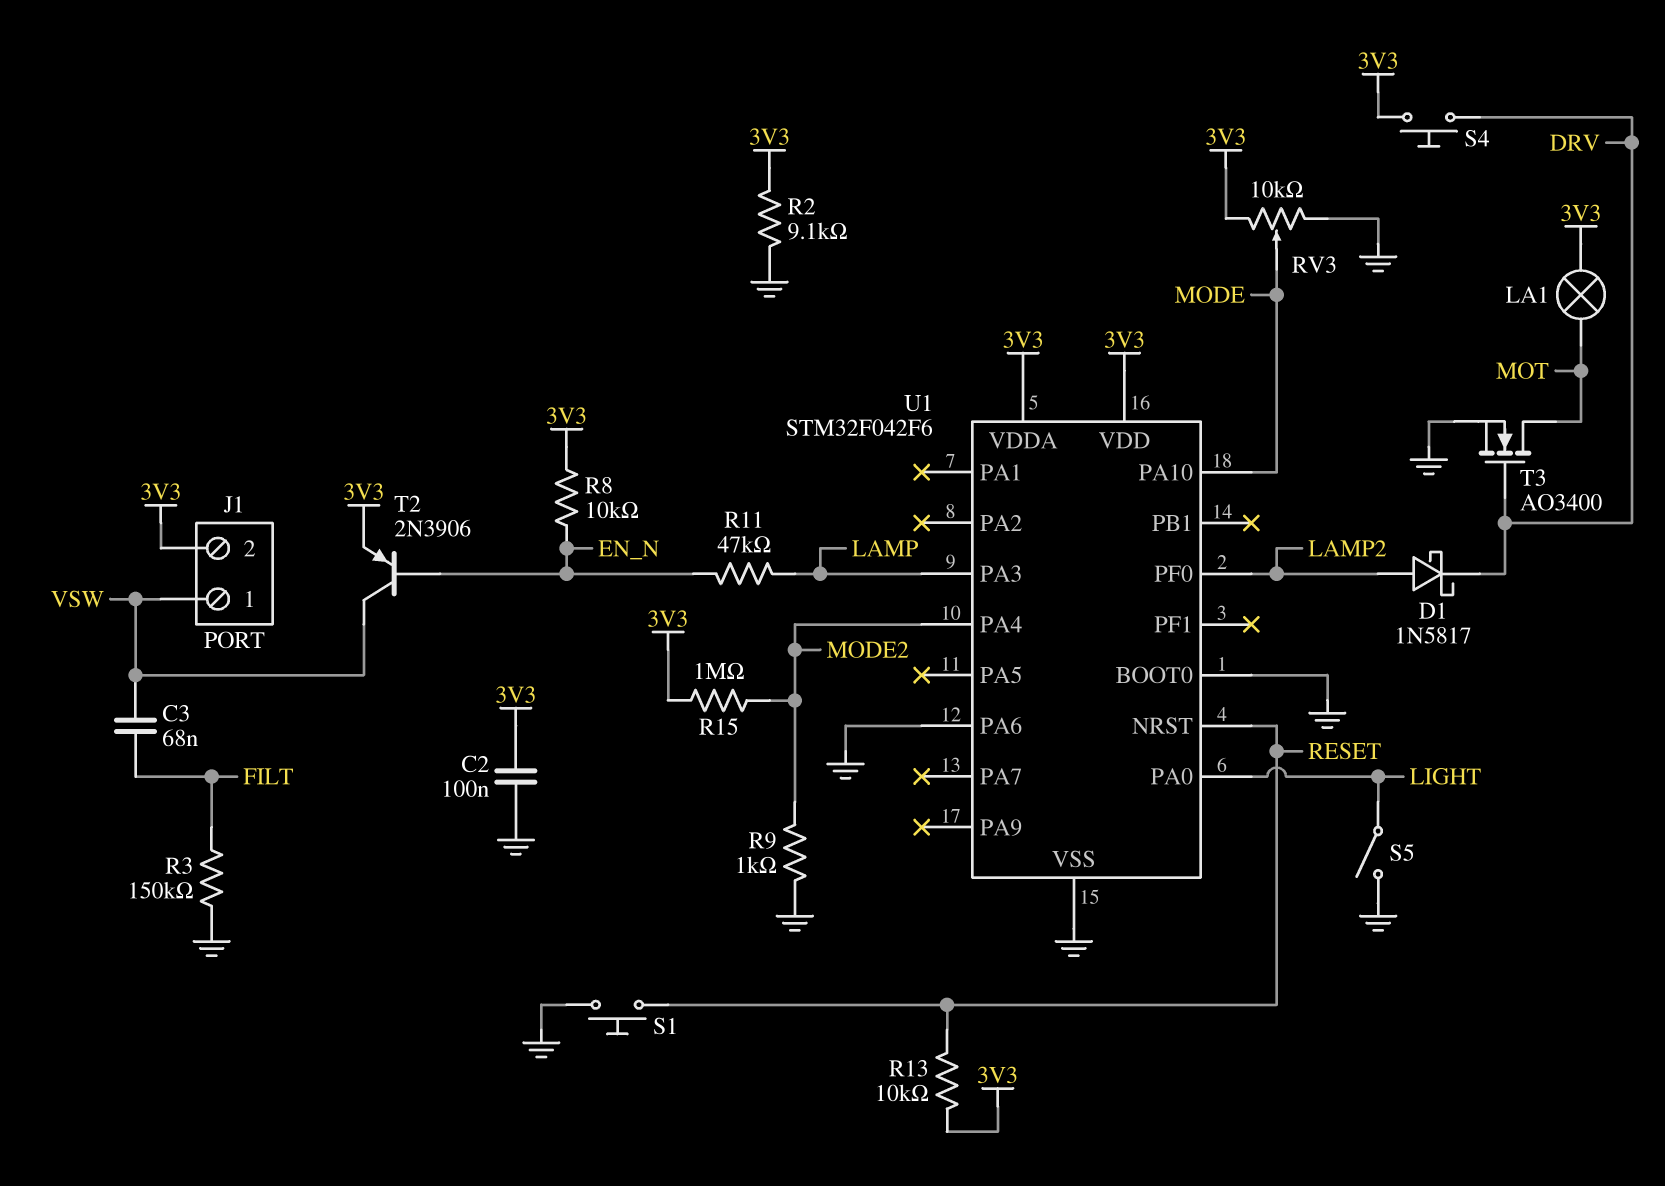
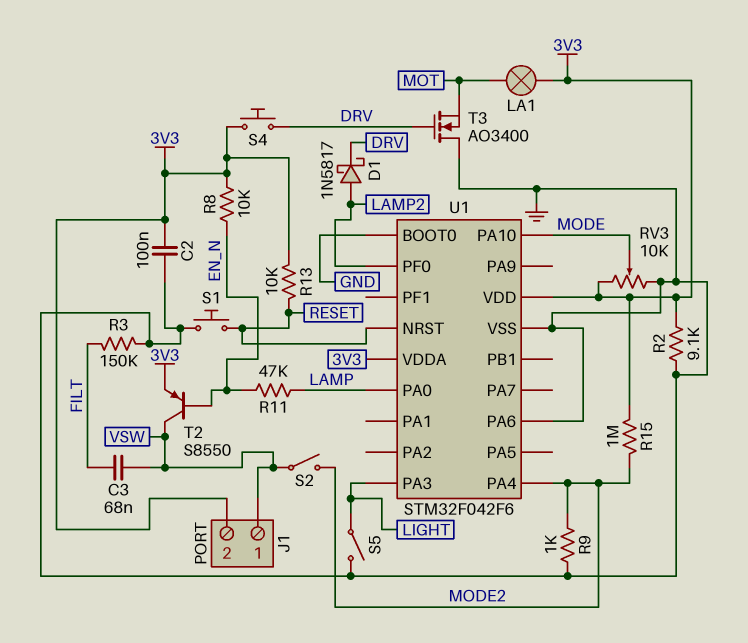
S2: none -> switch (MODE2, VSW)
T2: PNP 2N3906 (B EN_N, C VSW, E 3V3) -> PNP S8550 (B EN_N, C VSW, E 3V3)
T3: NMOS AO3400 (G DRV, D MOT, S GND) -> NMOS AO3400 (G DRV, D GND, S MOT)
U1 pin PA0: LIGHT -> LAMP
U1 pin PA3: LAMP -> LIGHT

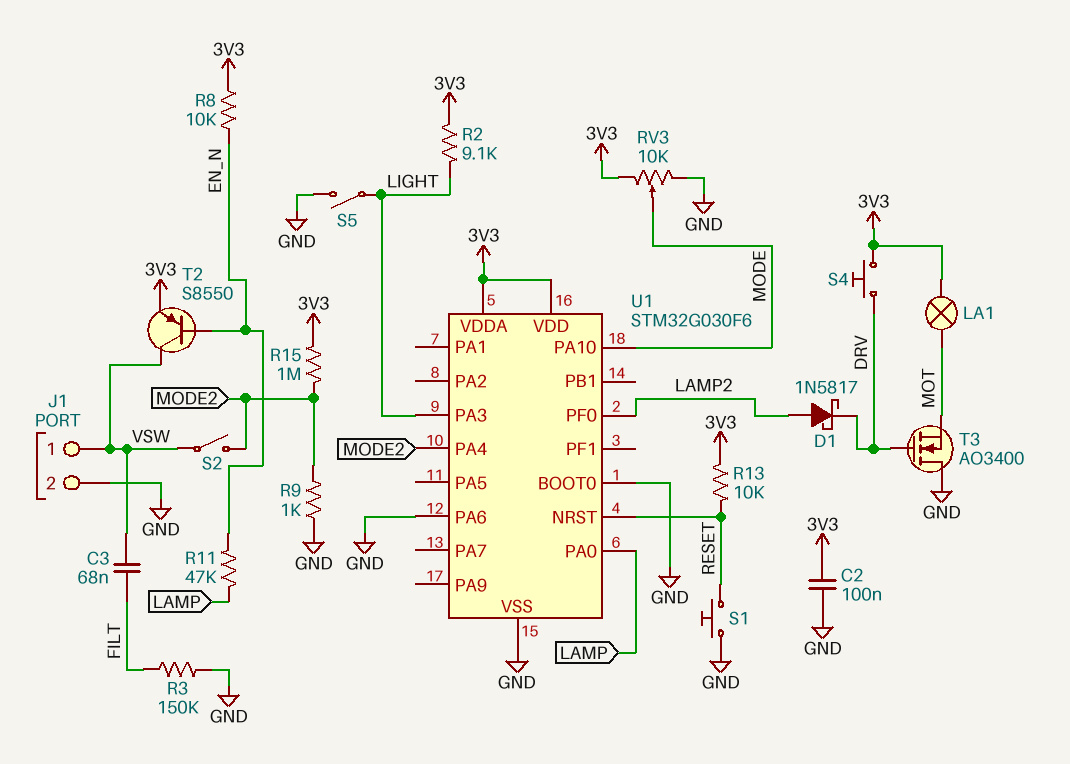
J1 pin 2: 3V3 -> GND
R2: 9.1k (3V3, GND) -> 9.1k (3V3, LIGHT)
U1: STM32F042F6 -> STM32G030F6

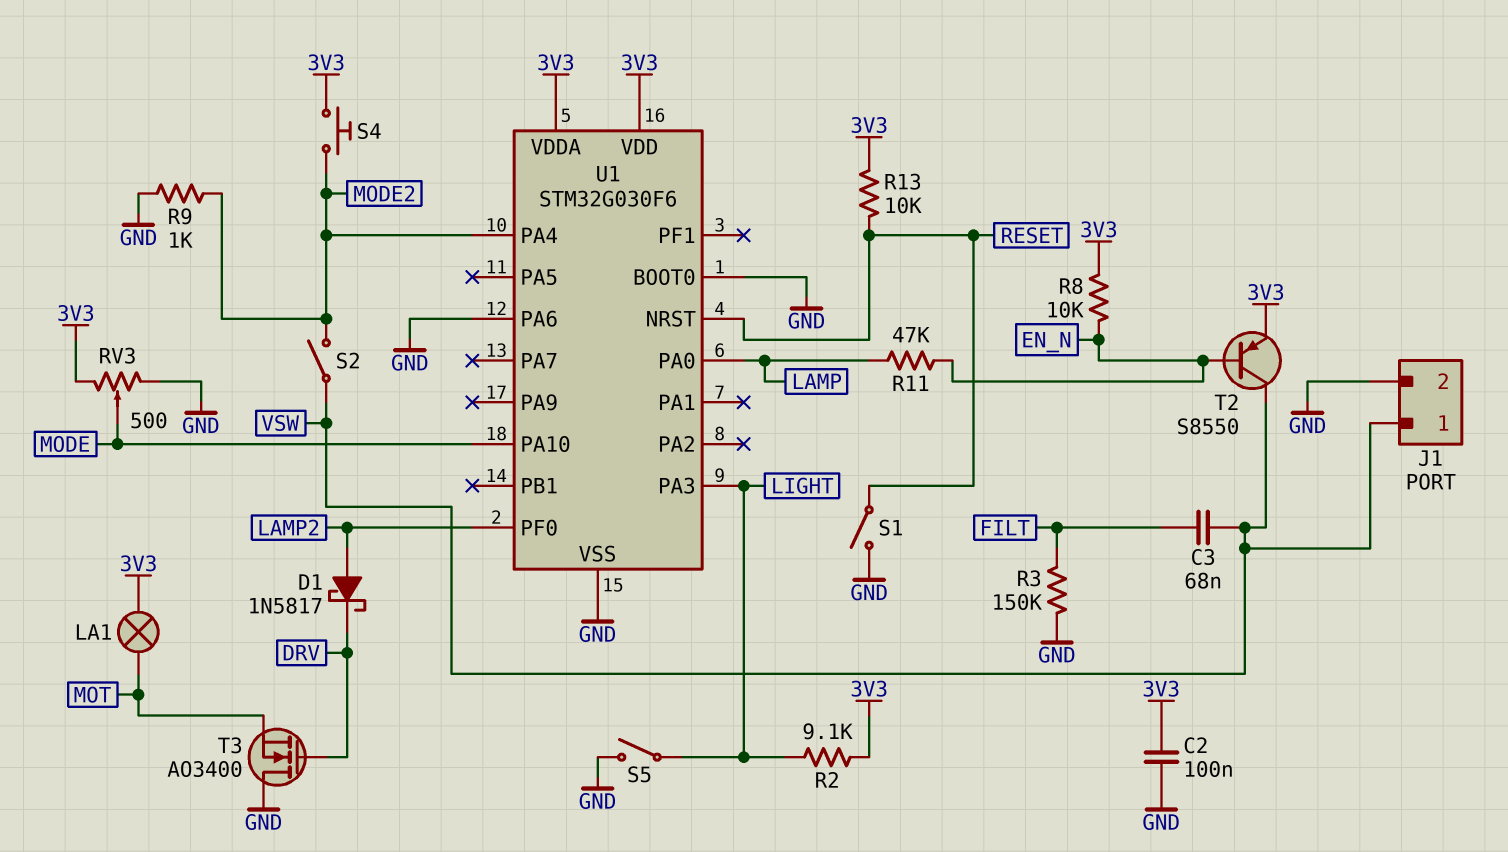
R15: 1M (3V3, MODE2) -> none
RV3: 10k (3V3, GND, wiper MODE) -> 500 (3V3, GND, wiper MODE)
S1: button (GND, RESET) -> switch (GND, RESET)
S4: button (3V3, DRV) -> button (3V3, MODE2)

